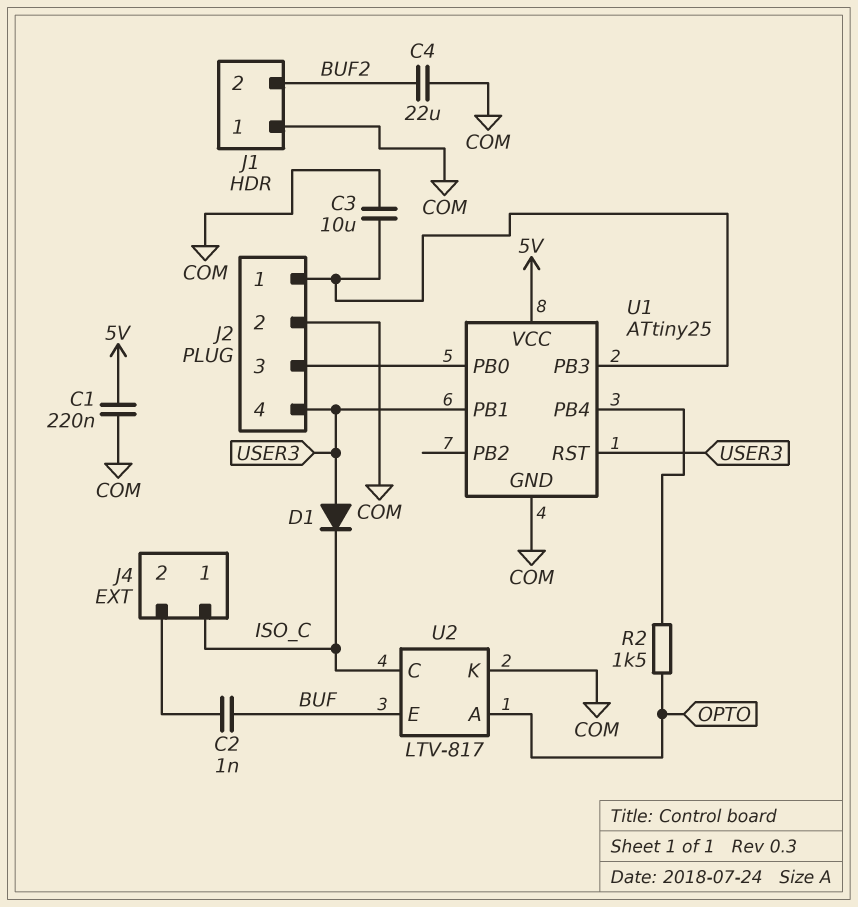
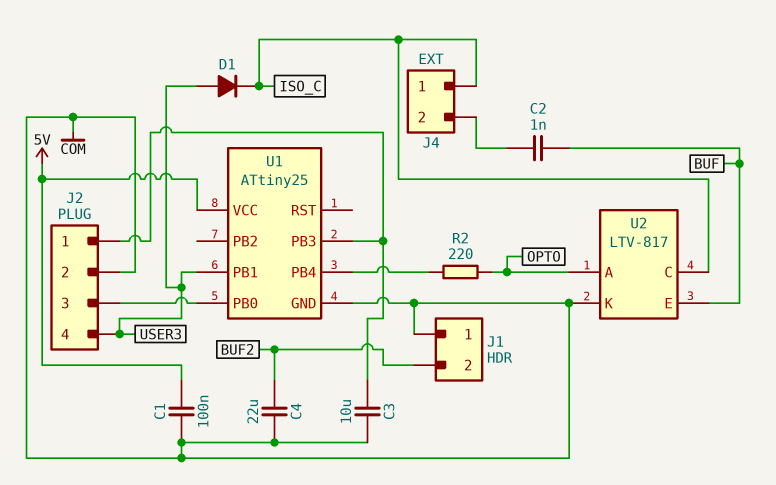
C1: 220nF (5V, COM) -> 100nF (5V, COM)
R2: 1.5k (OPTO, U1/PB4) -> 220 (OPTO, U1/PB4)
U1 pin RST: USER3 -> none

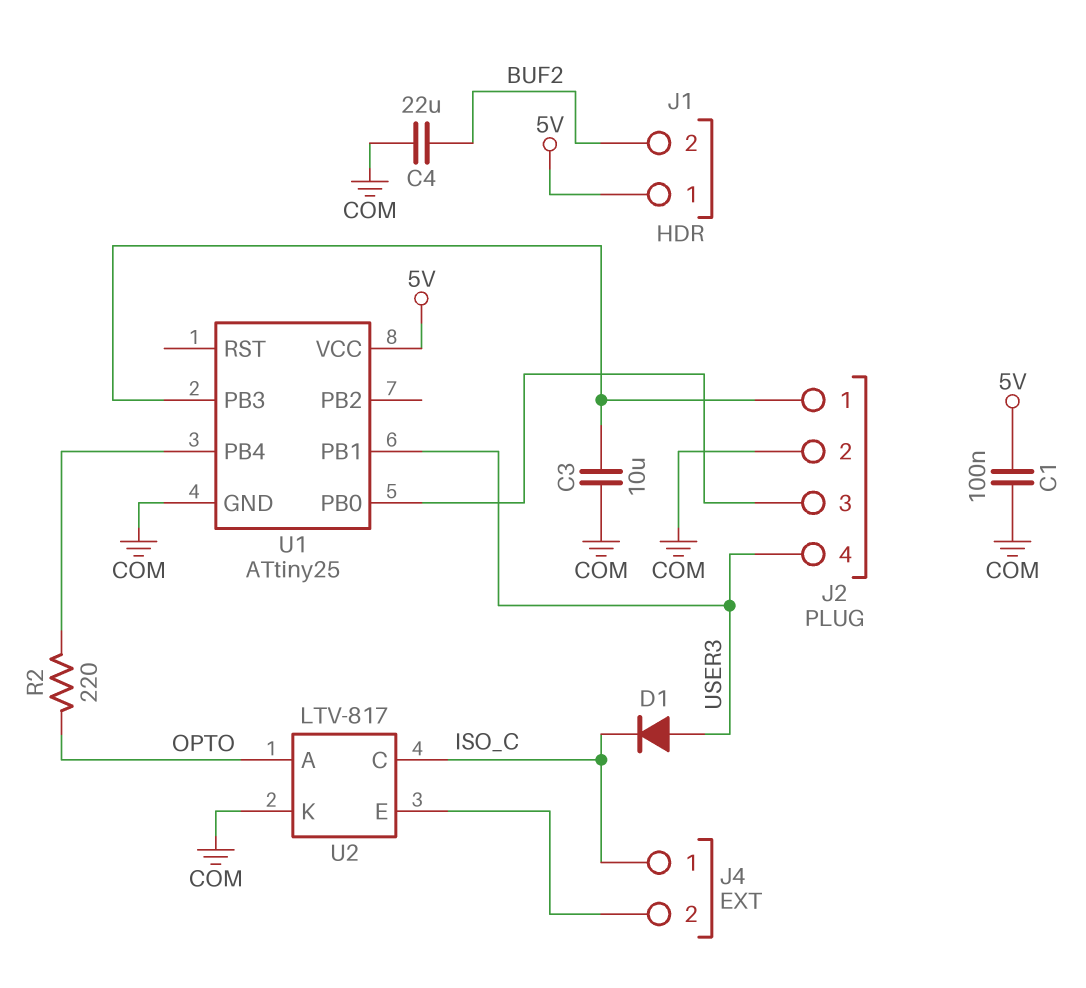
C2: 1nF (BUF, J4/2) -> none
J1 pin 1: COM -> 5V
U2 pin E: BUF -> J4/2

